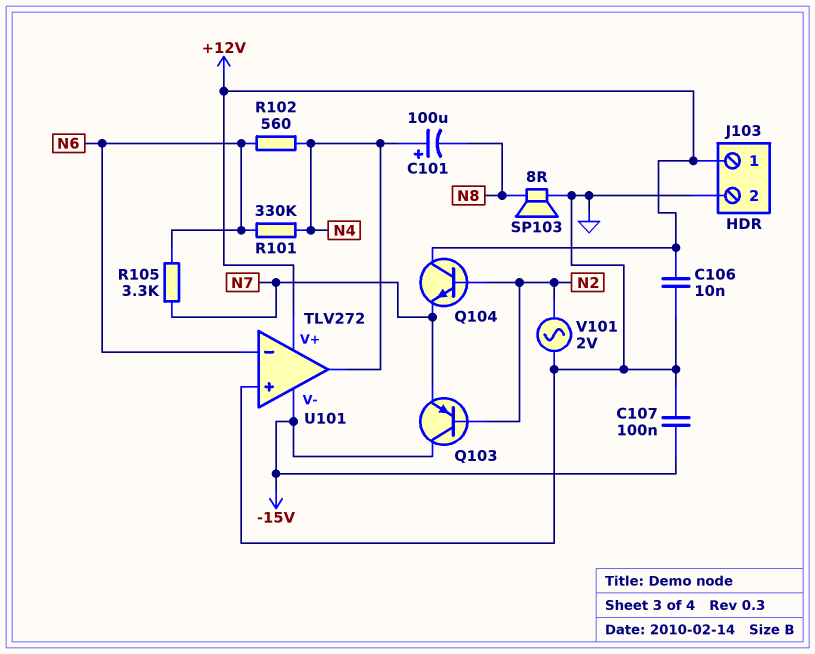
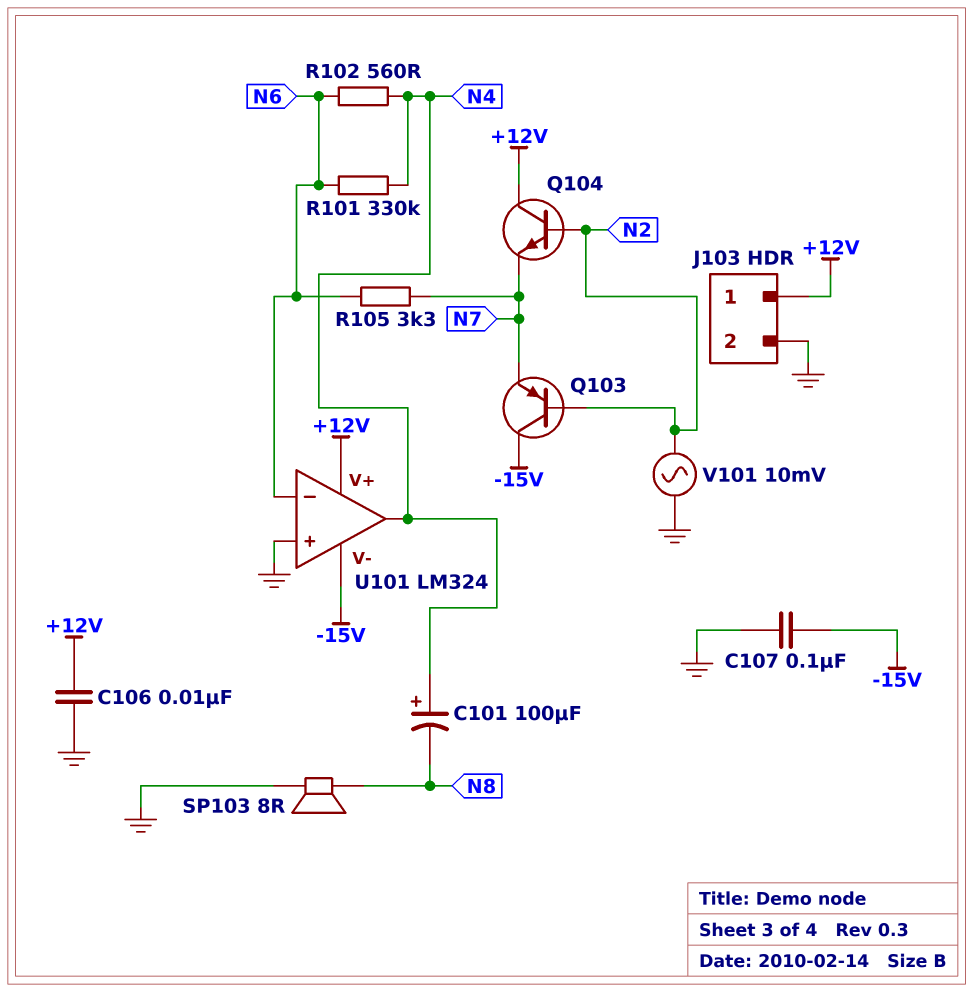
U101: TLV272 -> LM324
V101: AC 2V (GND, N2) -> AC 10mV (GND, N2)

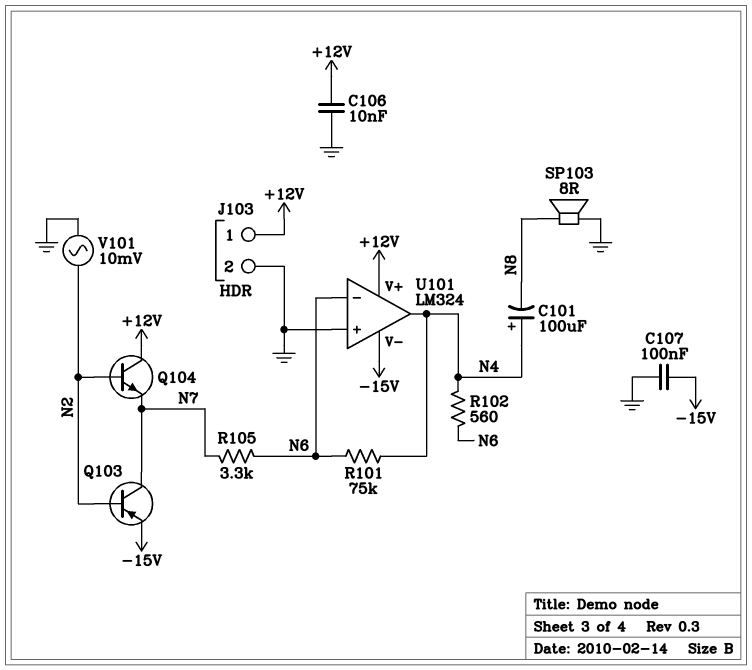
Q103: PNP (B N2, C -15V, E N7) -> PNP (B N2, C N7, E -15V)
R101: 330k (N4, N6) -> 75k (N4, N6)

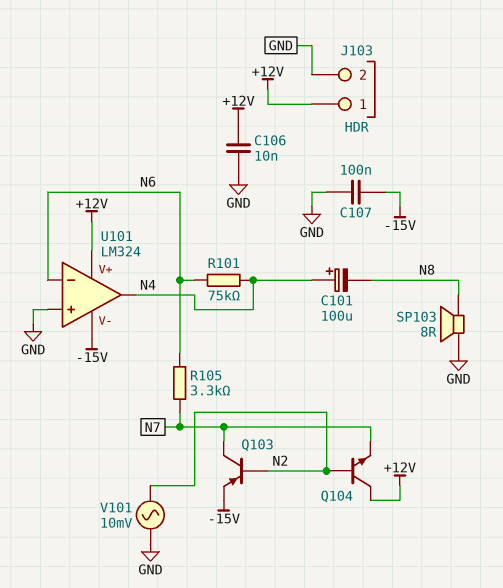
R102: 560 (N4, N6) -> none

